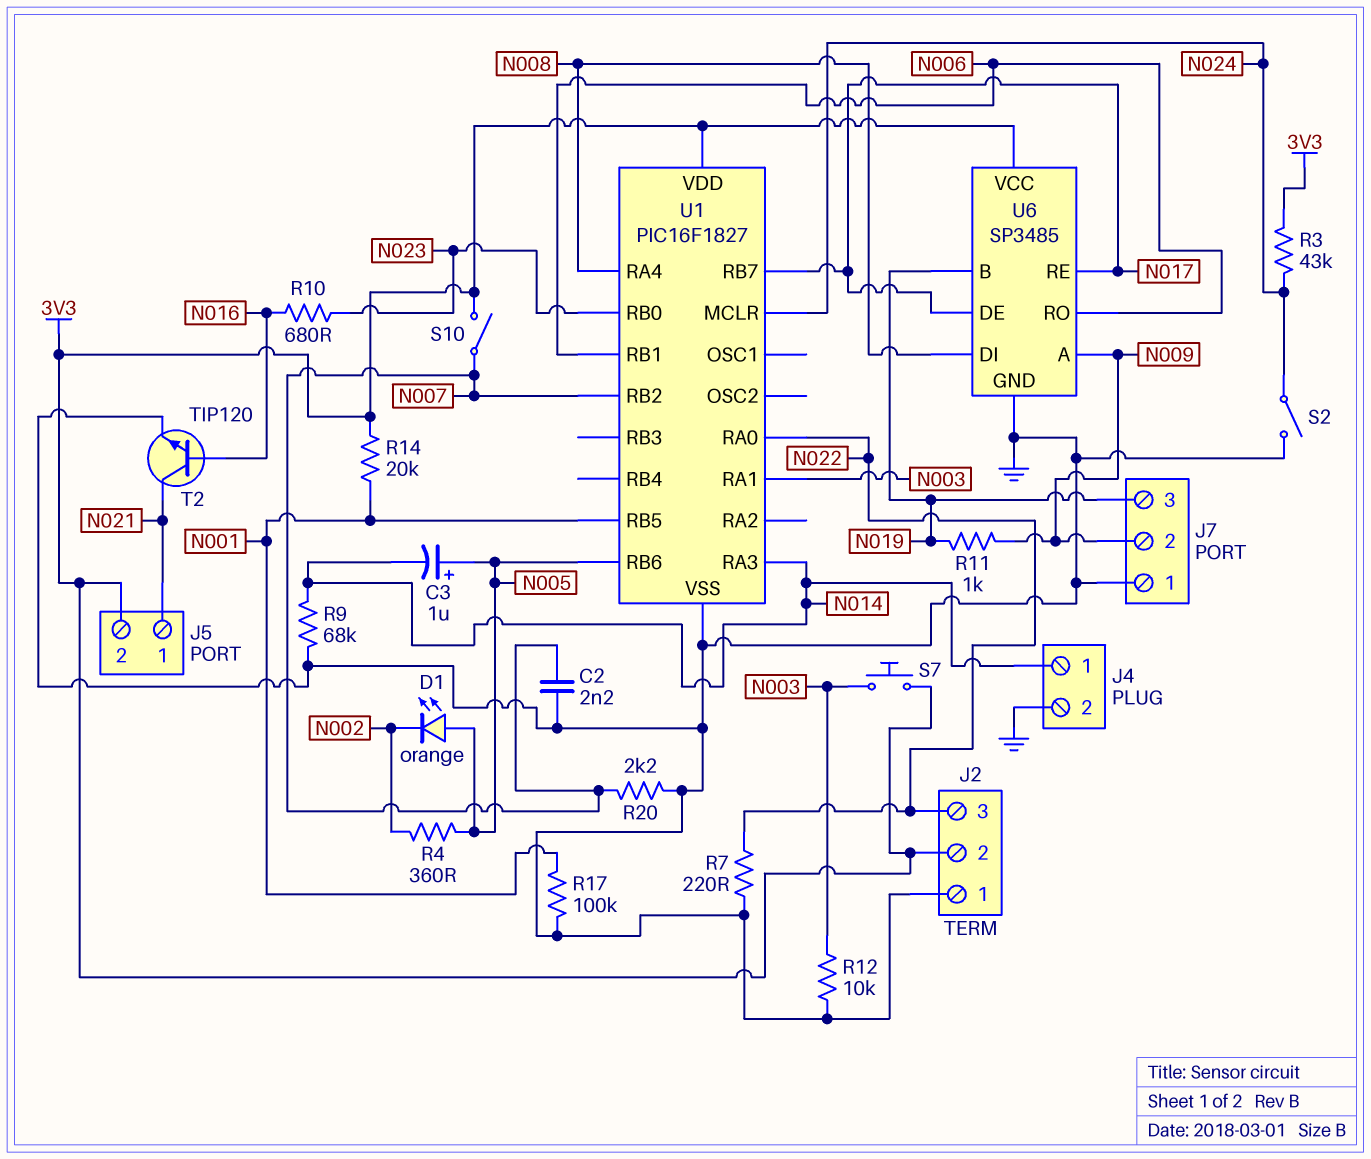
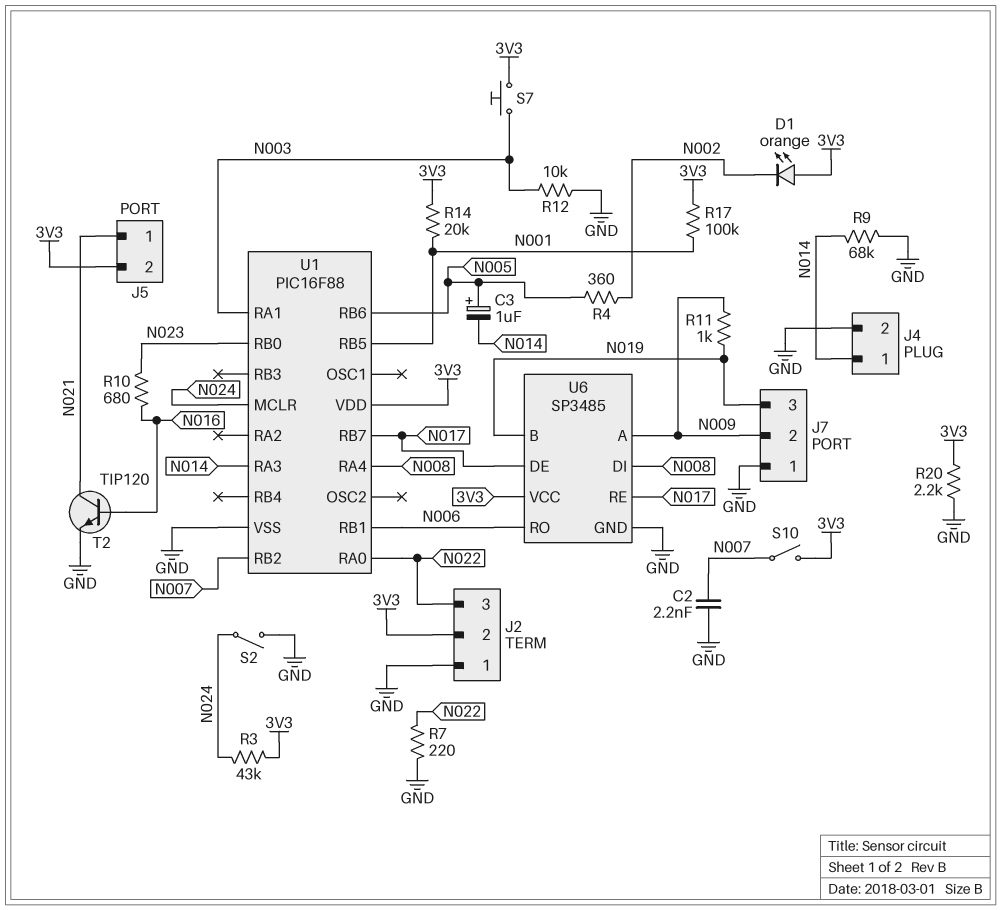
D1: LED orange (A N005, K N002) -> LED orange (A 3V3, K N002)
R17: 100k (GND, N001) -> 100k (3V3, N001)
R20: 2.2k (GND, N007) -> 2.2k (3V3, GND)
U1: PIC16F1827 -> PIC16F88

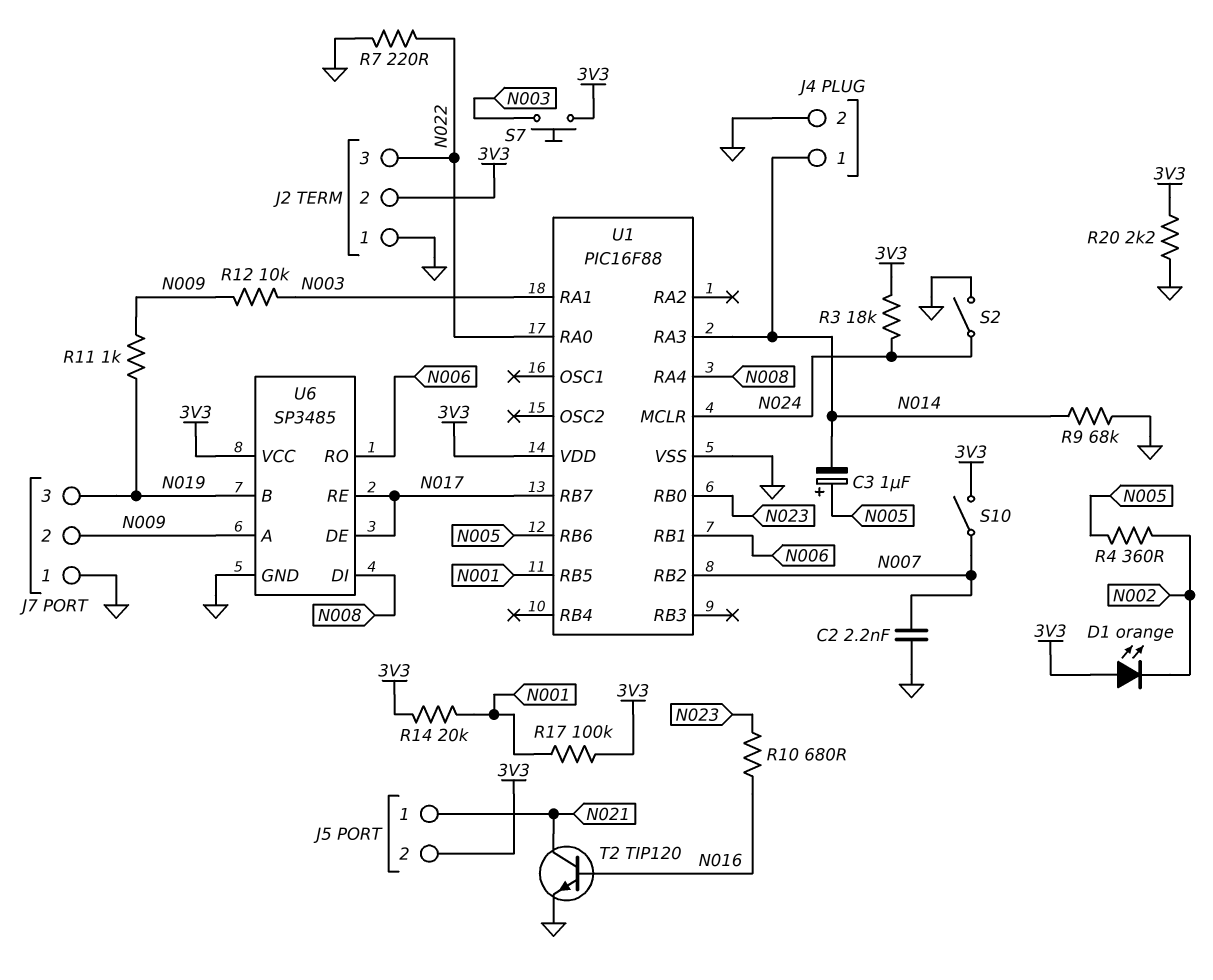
R3: 43k (3V3, N024) -> 18k (3V3, N024)
R12: 10k (GND, N003) -> 10k (N003, N009)

